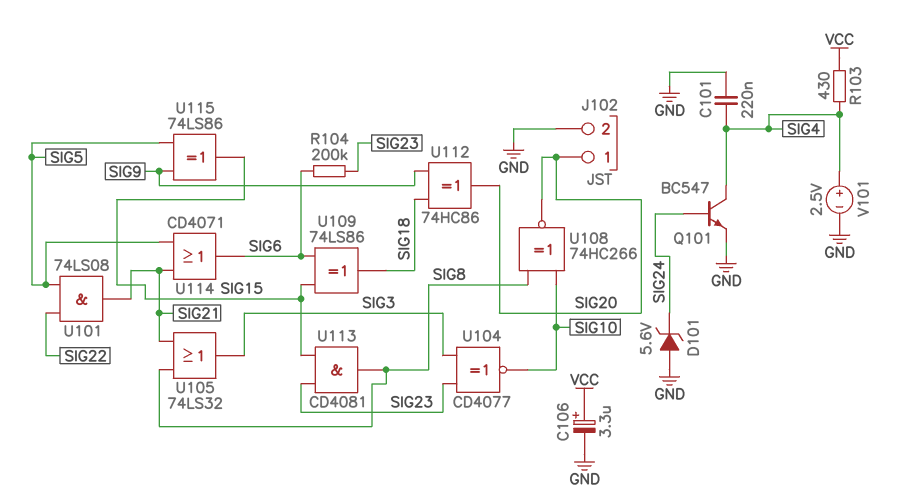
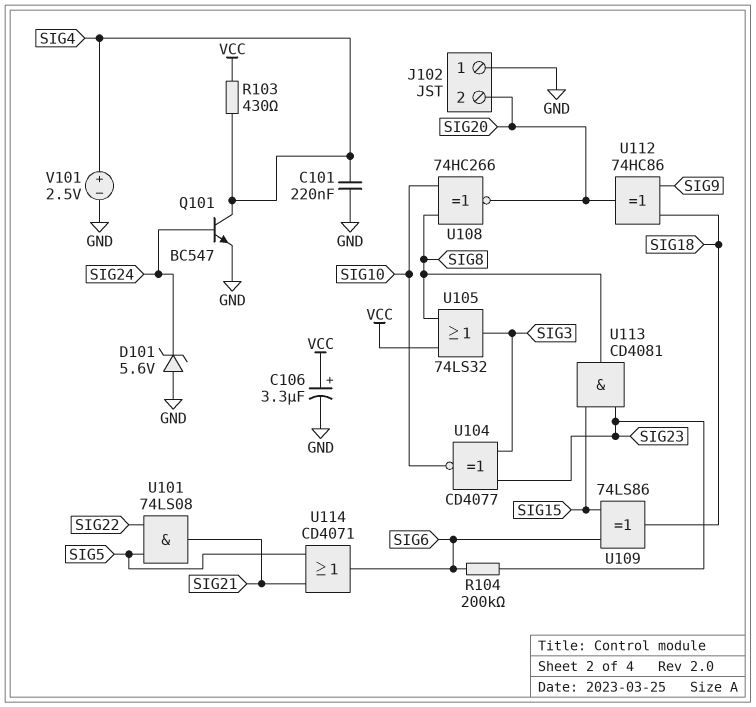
J102 pin 1: SIG20 -> GND
J102 pin 2: GND -> SIG20
U105: OR 74LS32 (in SIG8, in SIG21, out SIG3) -> OR 74LS32 (in SIG8, in VCC, out SIG3)
U115: XOR 74LS86 (in SIG5, in SIG9, out SIG15) -> none

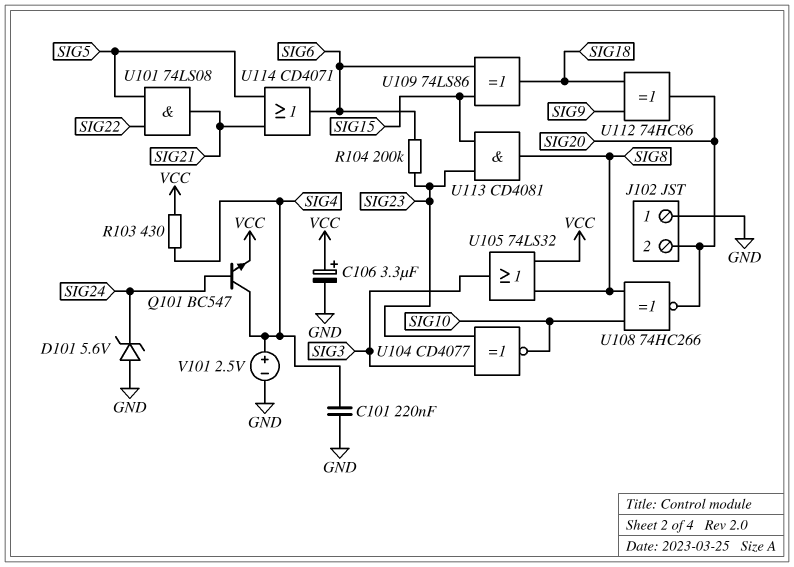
Q101: NPN BC547 (B SIG24, C SIG4, E GND) -> NPN BC547 (B SIG24, C SIG4, E VCC)

